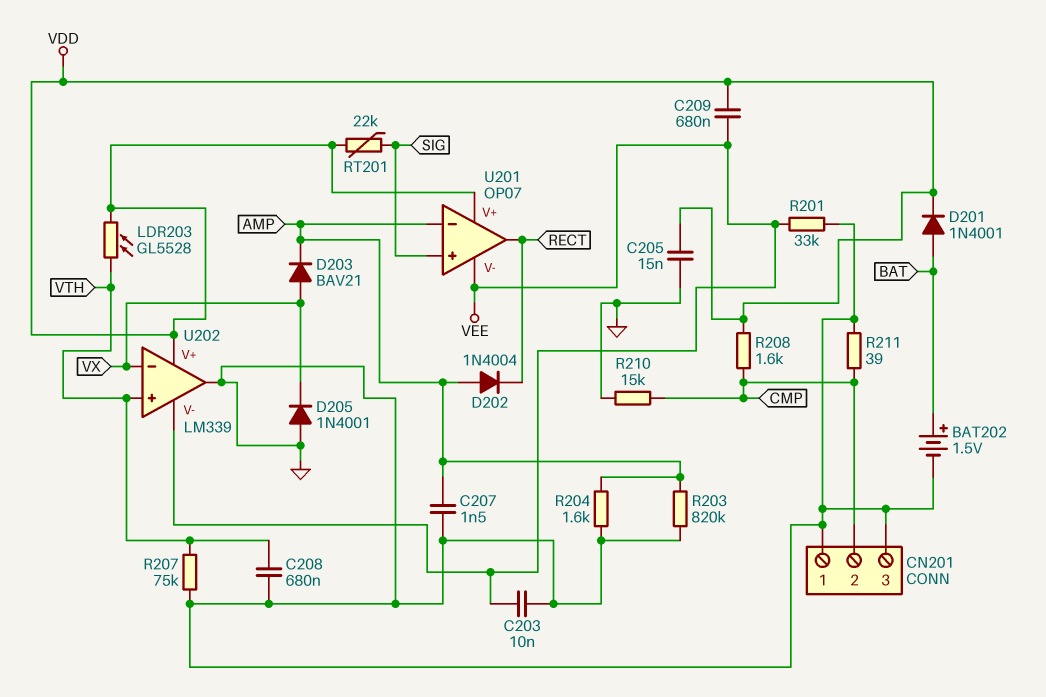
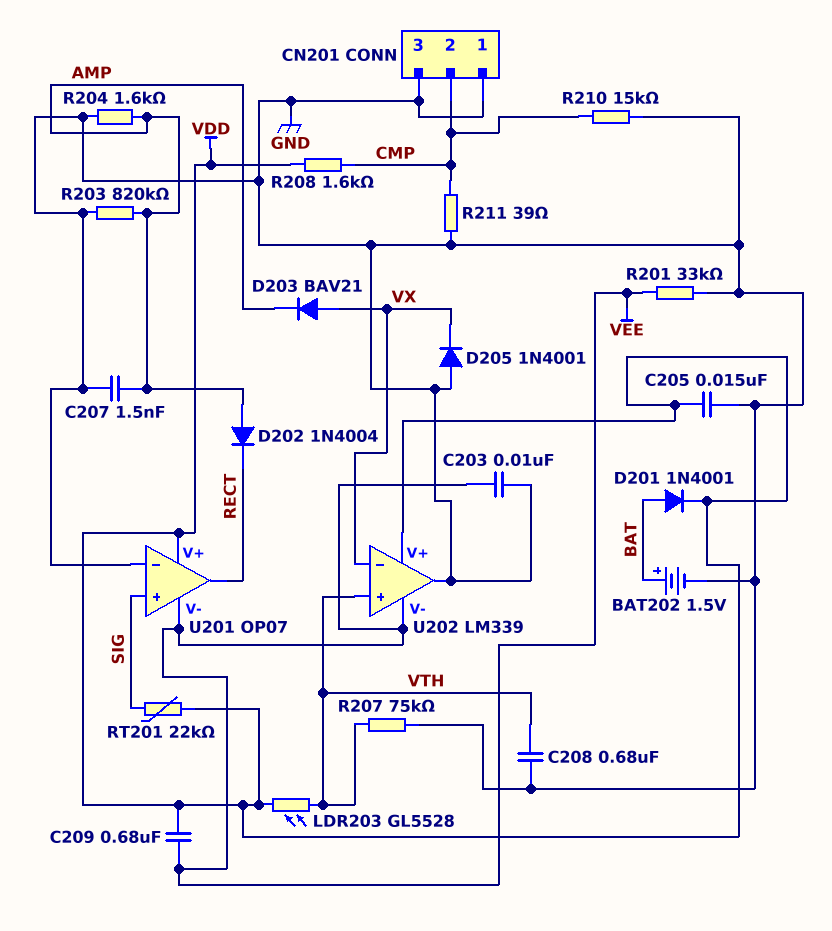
U201 pin in-: AMP -> GND

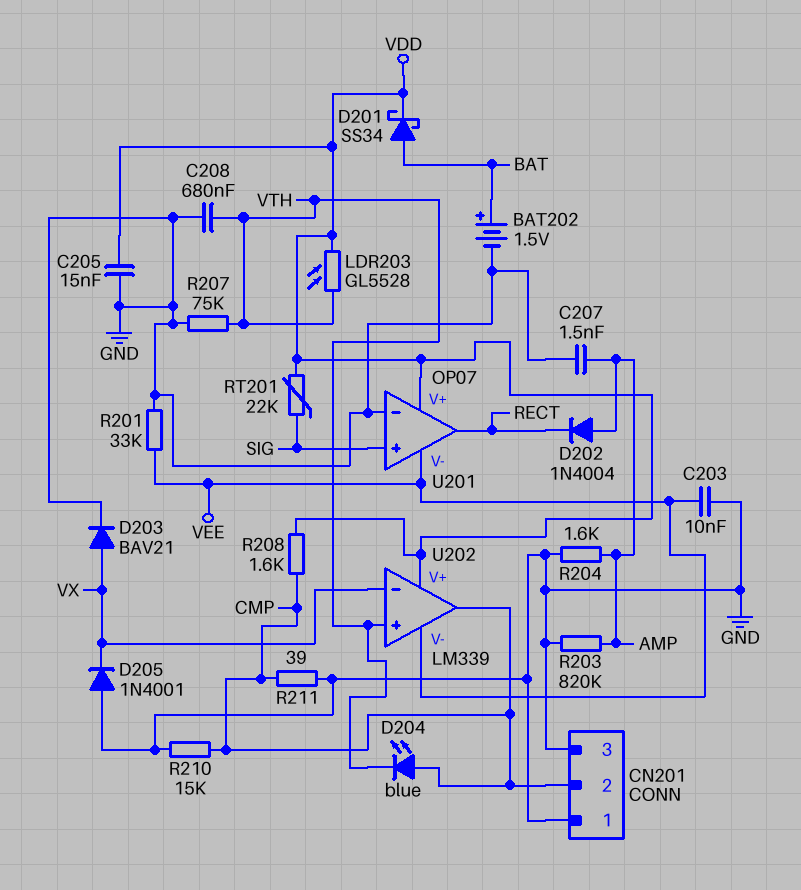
C209: 680nF (VDD, VEE) -> none
D201: diode 1N4001 (A BAT, K VDD) -> schottky SS34 (A BAT, K VDD)
D203: diode BAV21 (A VX, K AMP) -> diode BAV21 (A VX, K GND)
D204: none -> LED blue (A CMP, K VTH)
U202 pin out: GND -> CMP

